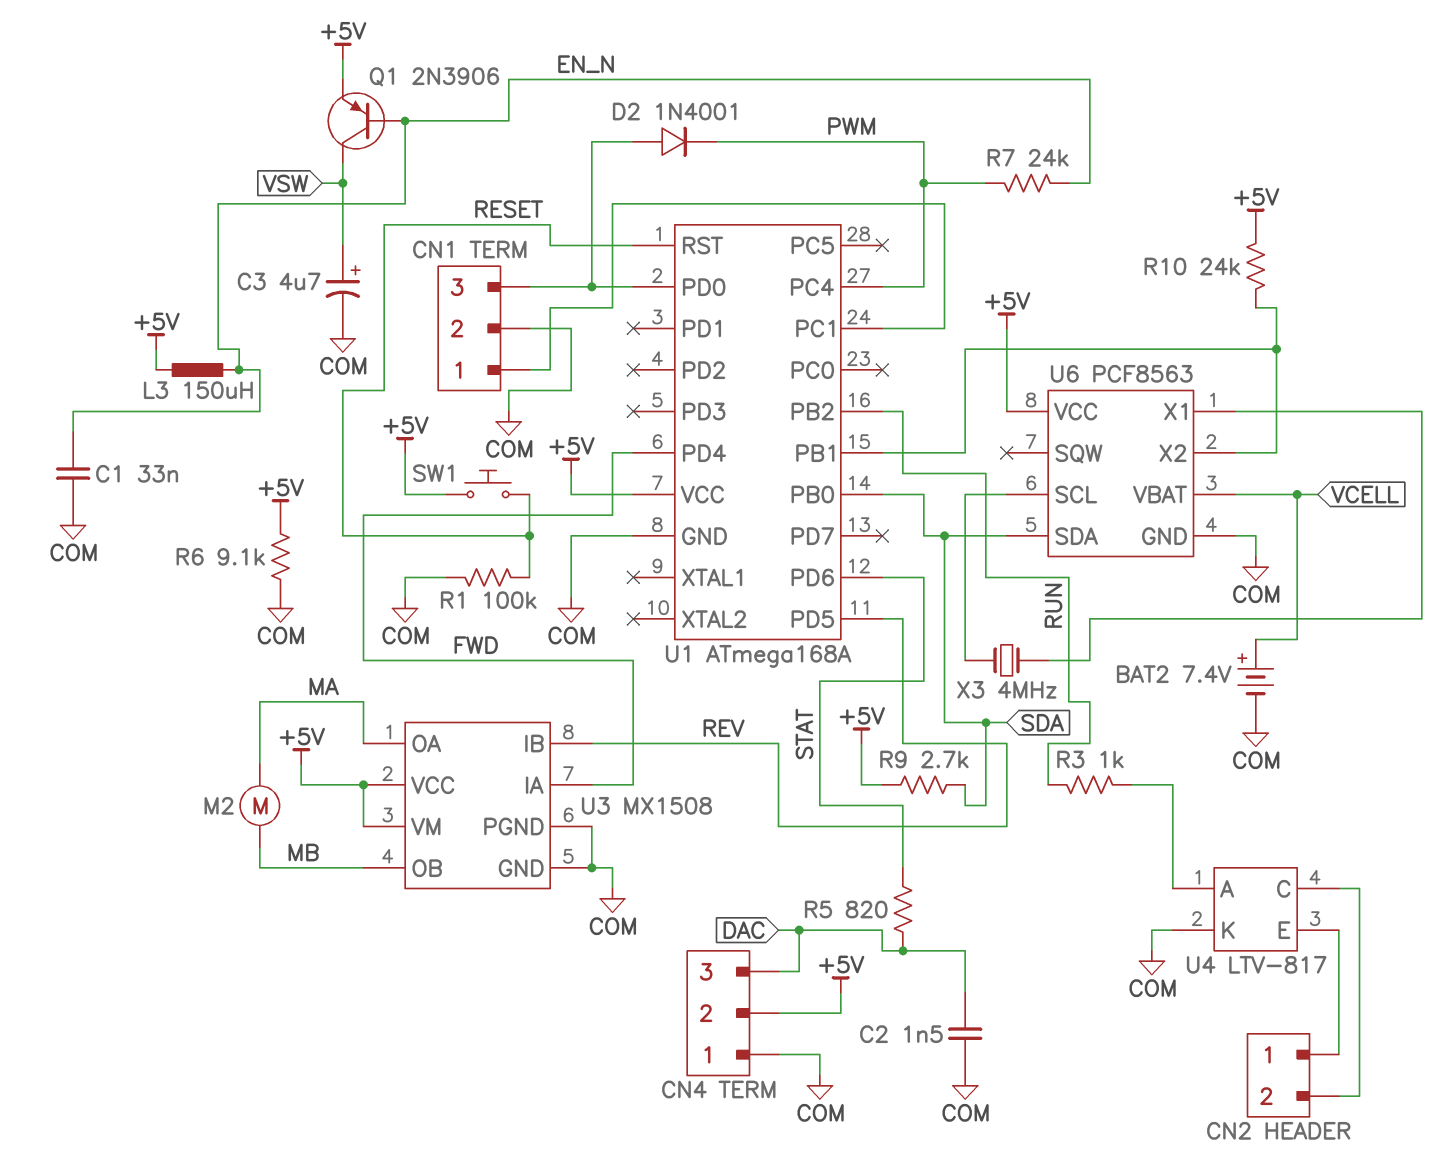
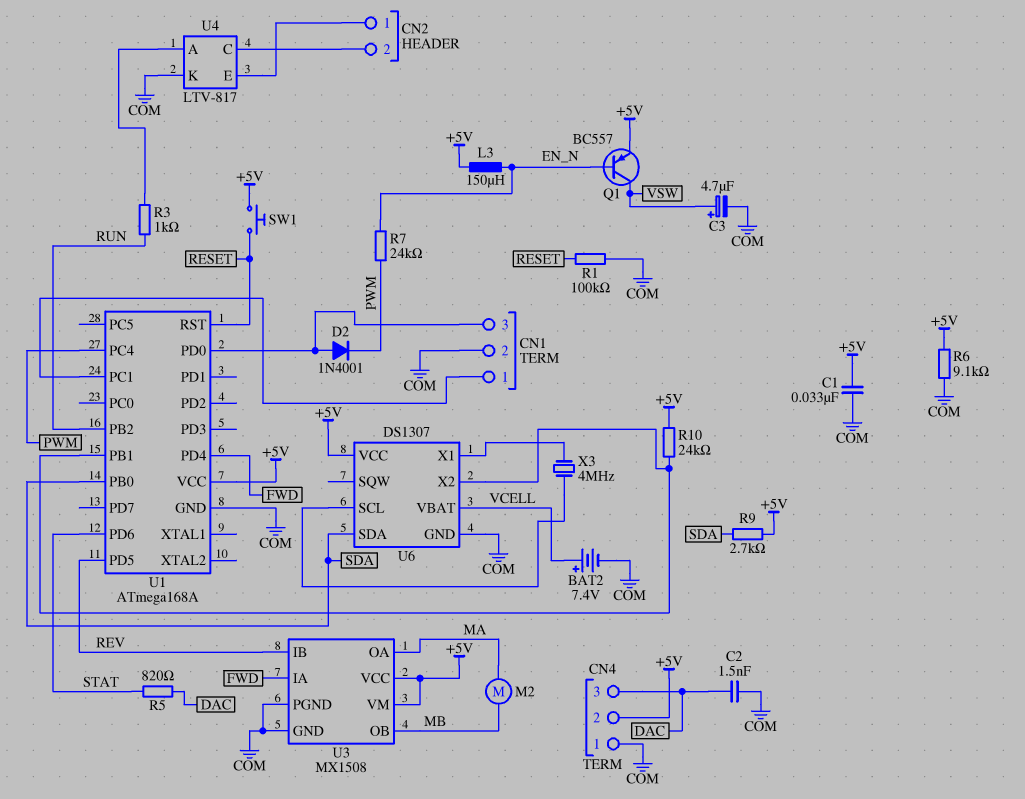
C1: 33nF (COM, EN_N) -> 33nF (+5V, COM)
Q1: PNP 2N3906 (B EN_N, C VSW, E +5V) -> PNP BC557 (B EN_N, C VSW, E +5V)
U6: PCF8563 -> DS1307

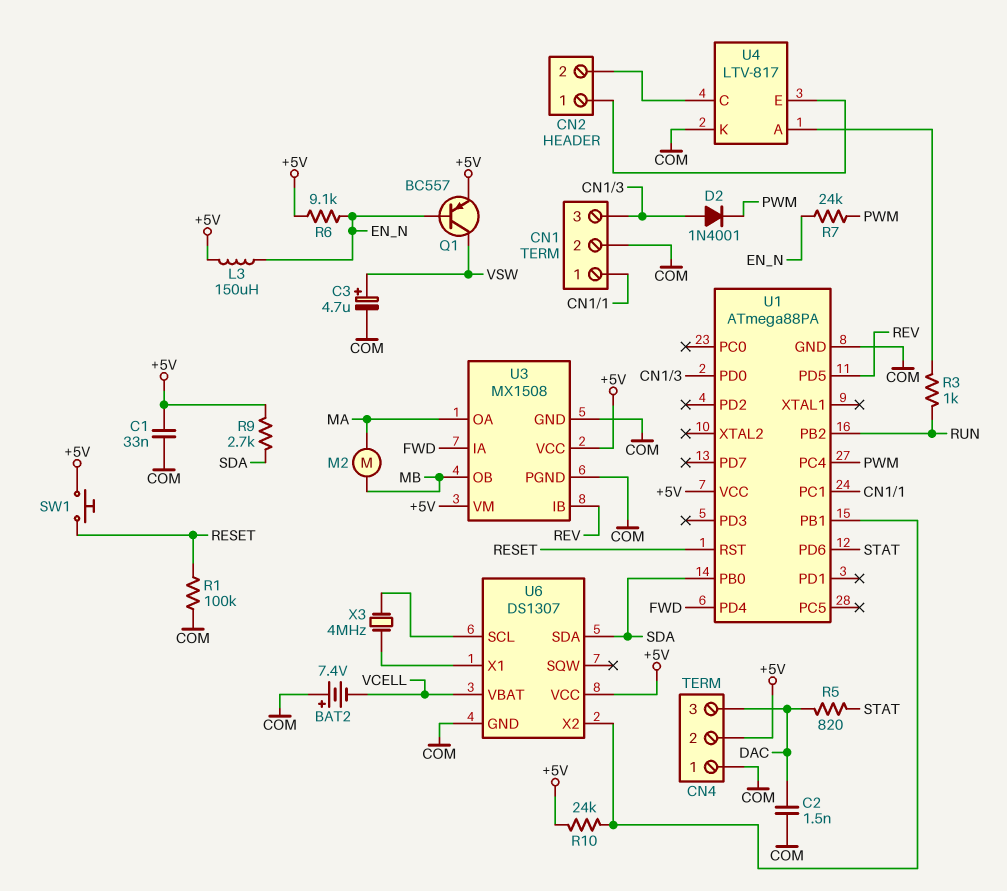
BAT2: 7.4V (plus VCELL, minus COM) -> 7.4V (plus COM, minus VCELL)
R6: 9.1k (+5V, COM) -> 9.1k (+5V, EN_N)
U1: ATmega168A -> ATmega88PA

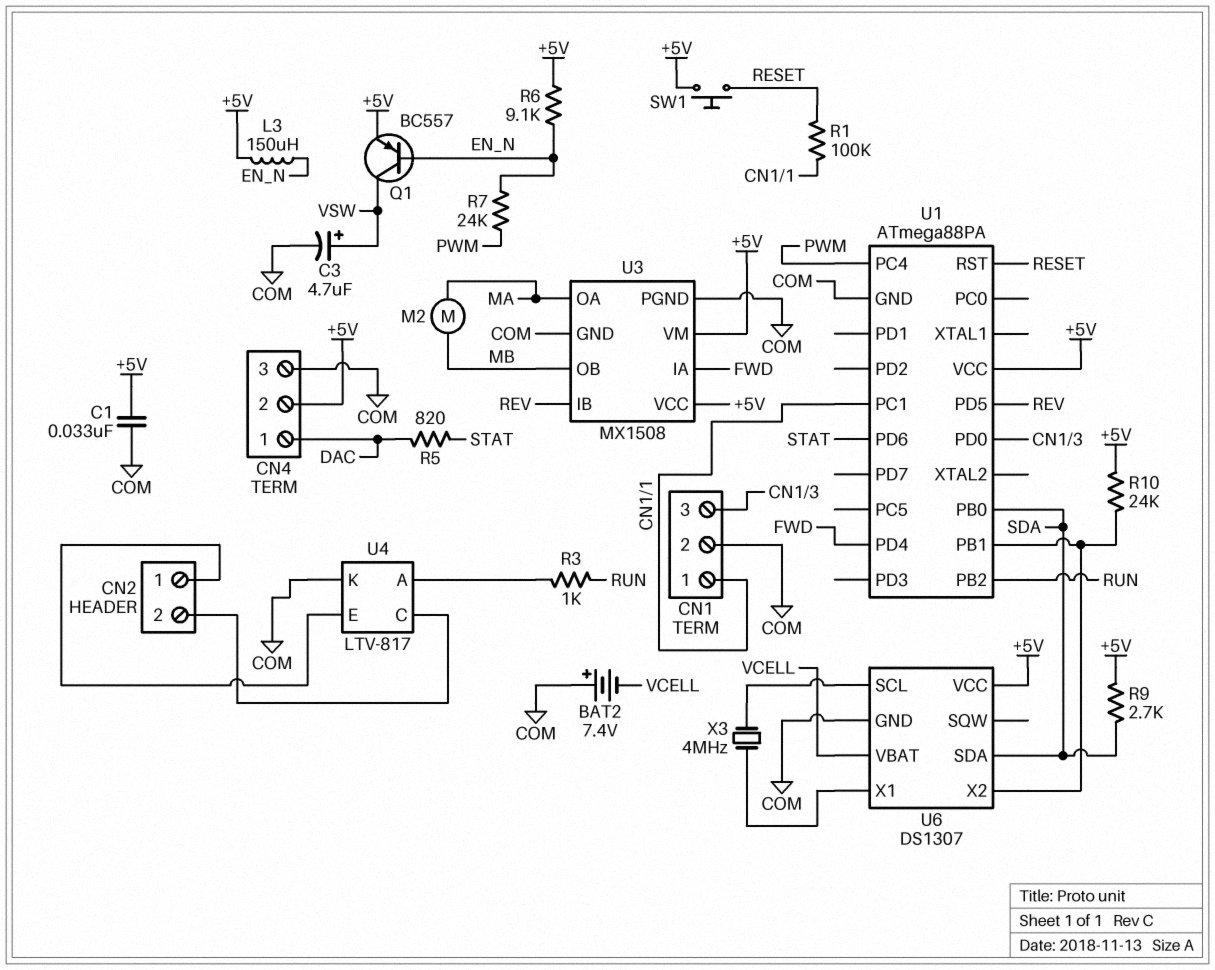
C2: 1.5nF (COM, DAC) -> none
CN4 pin 1: COM -> DAC
CN4 pin 3: DAC -> COM
D2: diode 1N4001 (A CN1/3, K PWM) -> none
R1: 100k (COM, RESET) -> 100k (CN1/1, RESET)

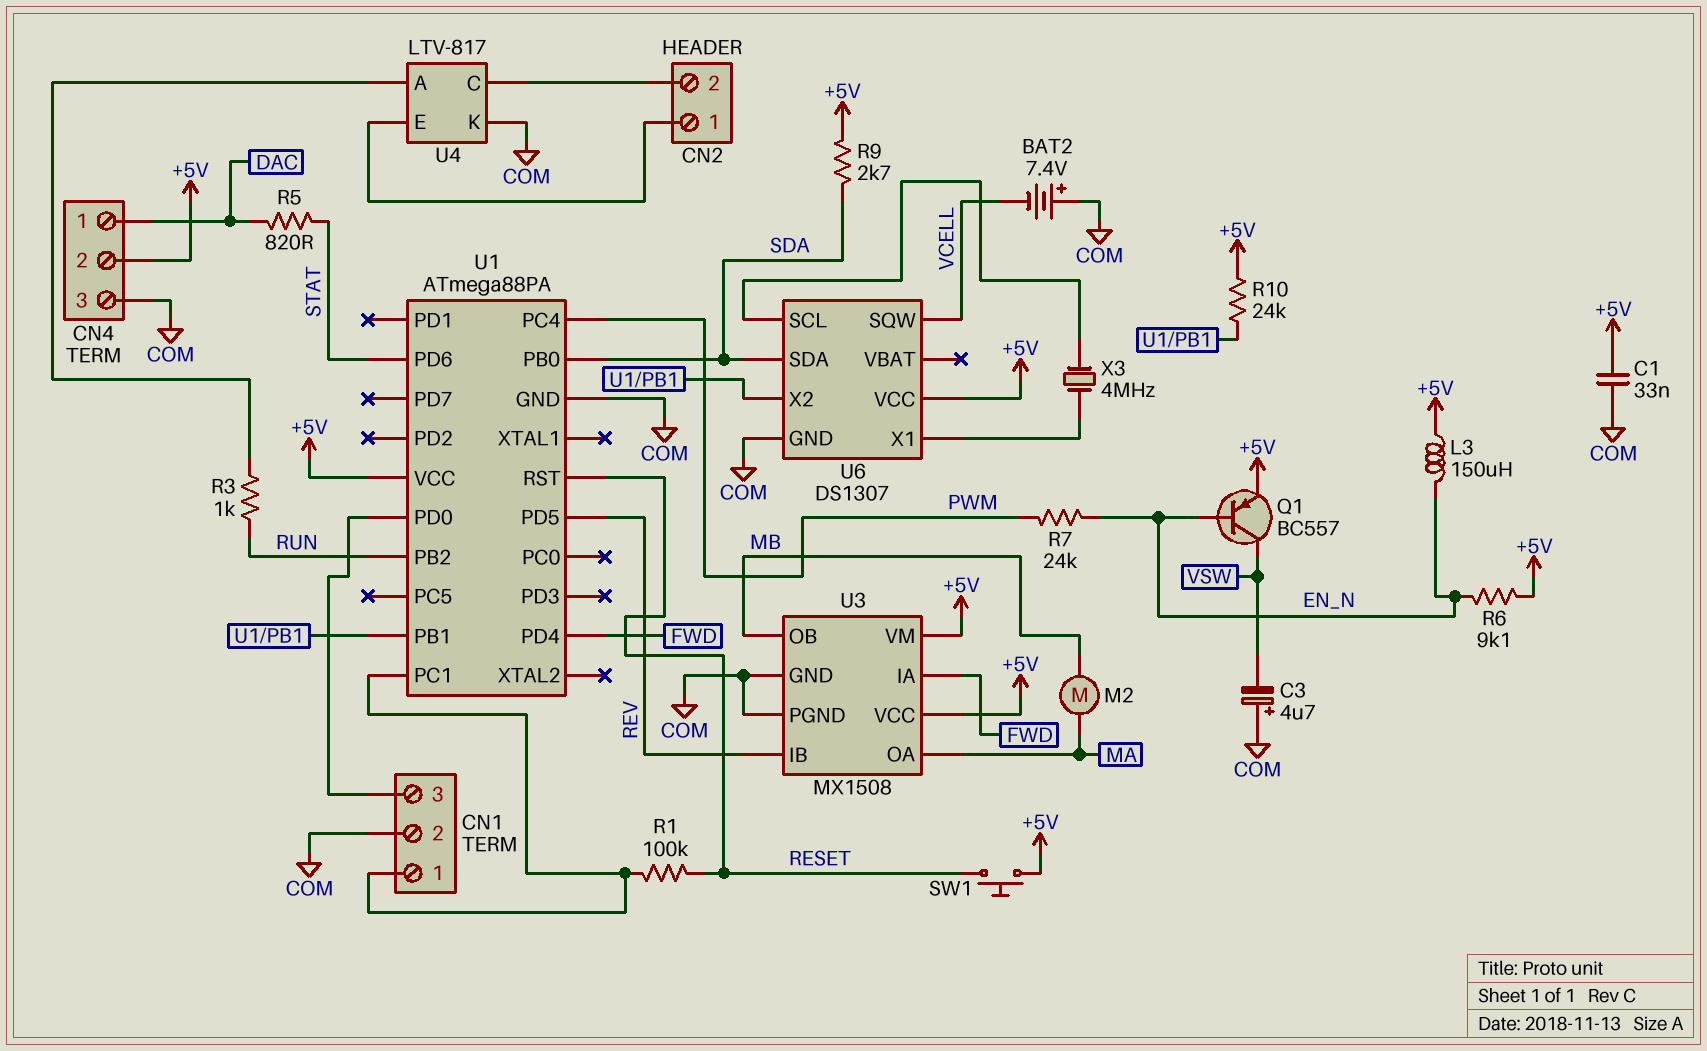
C3: 4.7uF (plus VSW, minus COM) -> 4.7uF (plus COM, minus VSW)
U6 pin SQW: none -> VCELL
U6 pin VBAT: VCELL -> none

